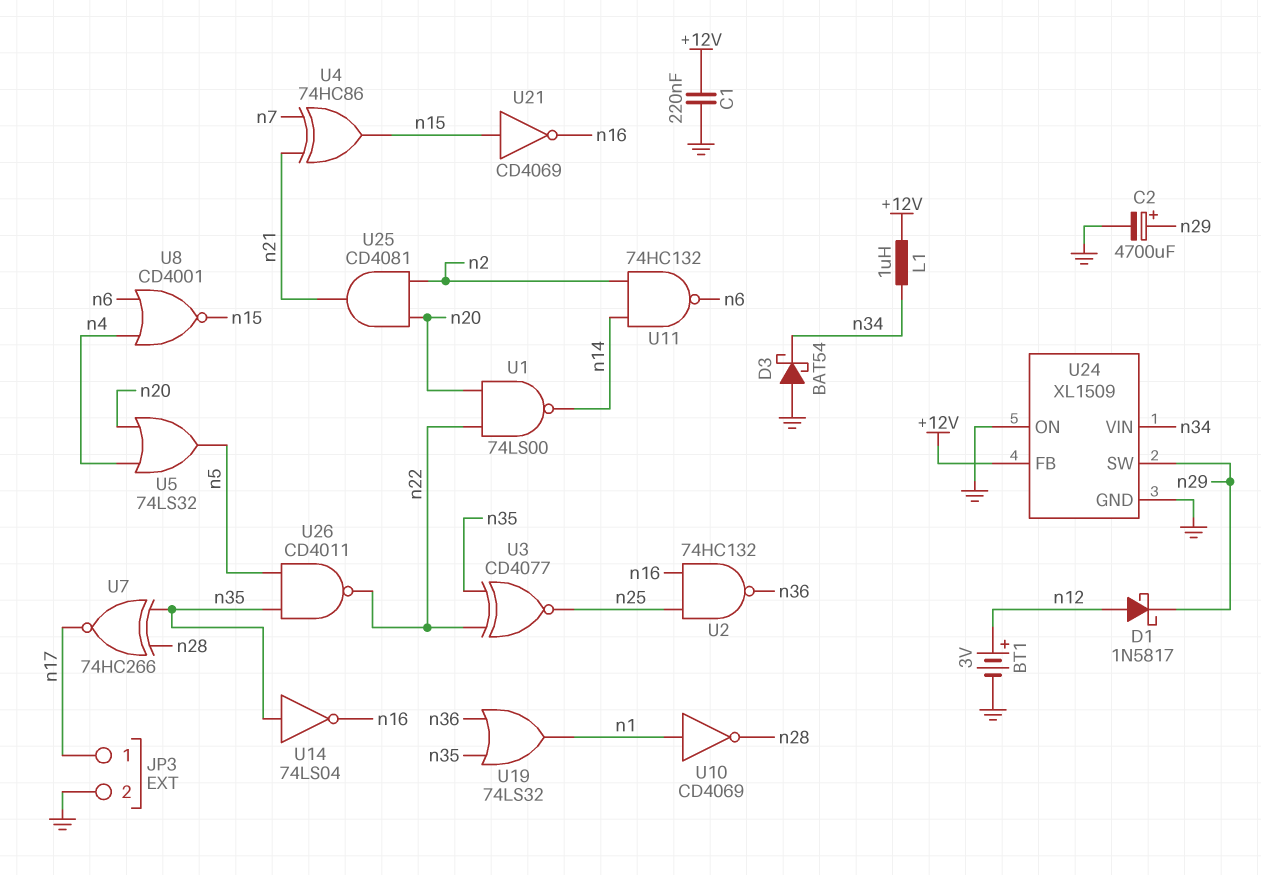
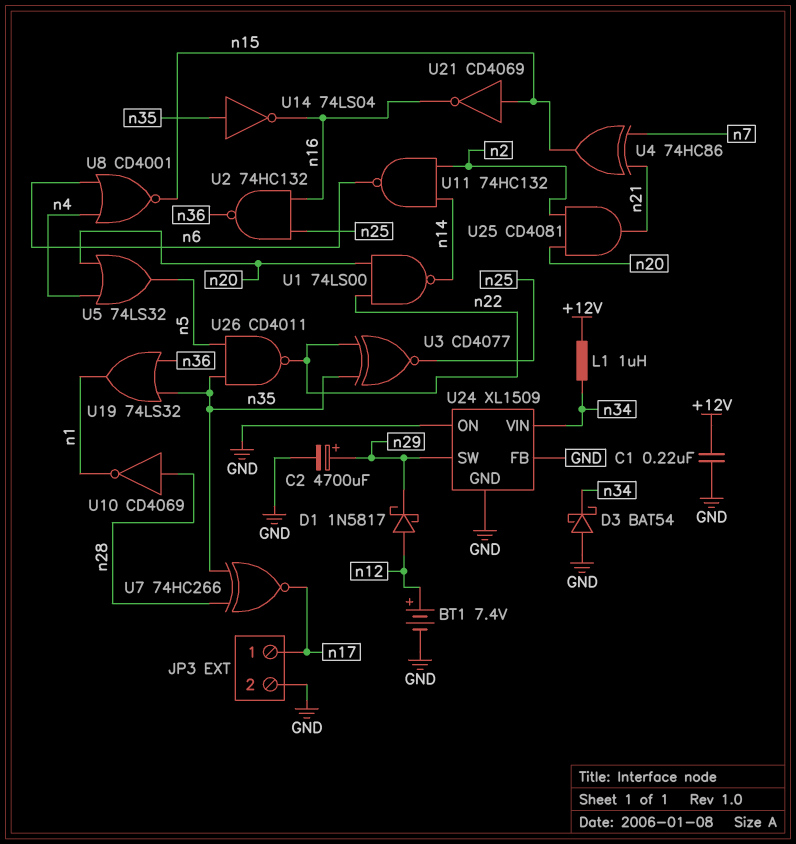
BT1: 3V (plus n12, minus GND) -> 7.4V (plus n12, minus GND)
U10: NOT CD4069 (in n1, out n28) -> NOT CD4069 (in n28, out n1)
U24 pin FB: +12V -> GND

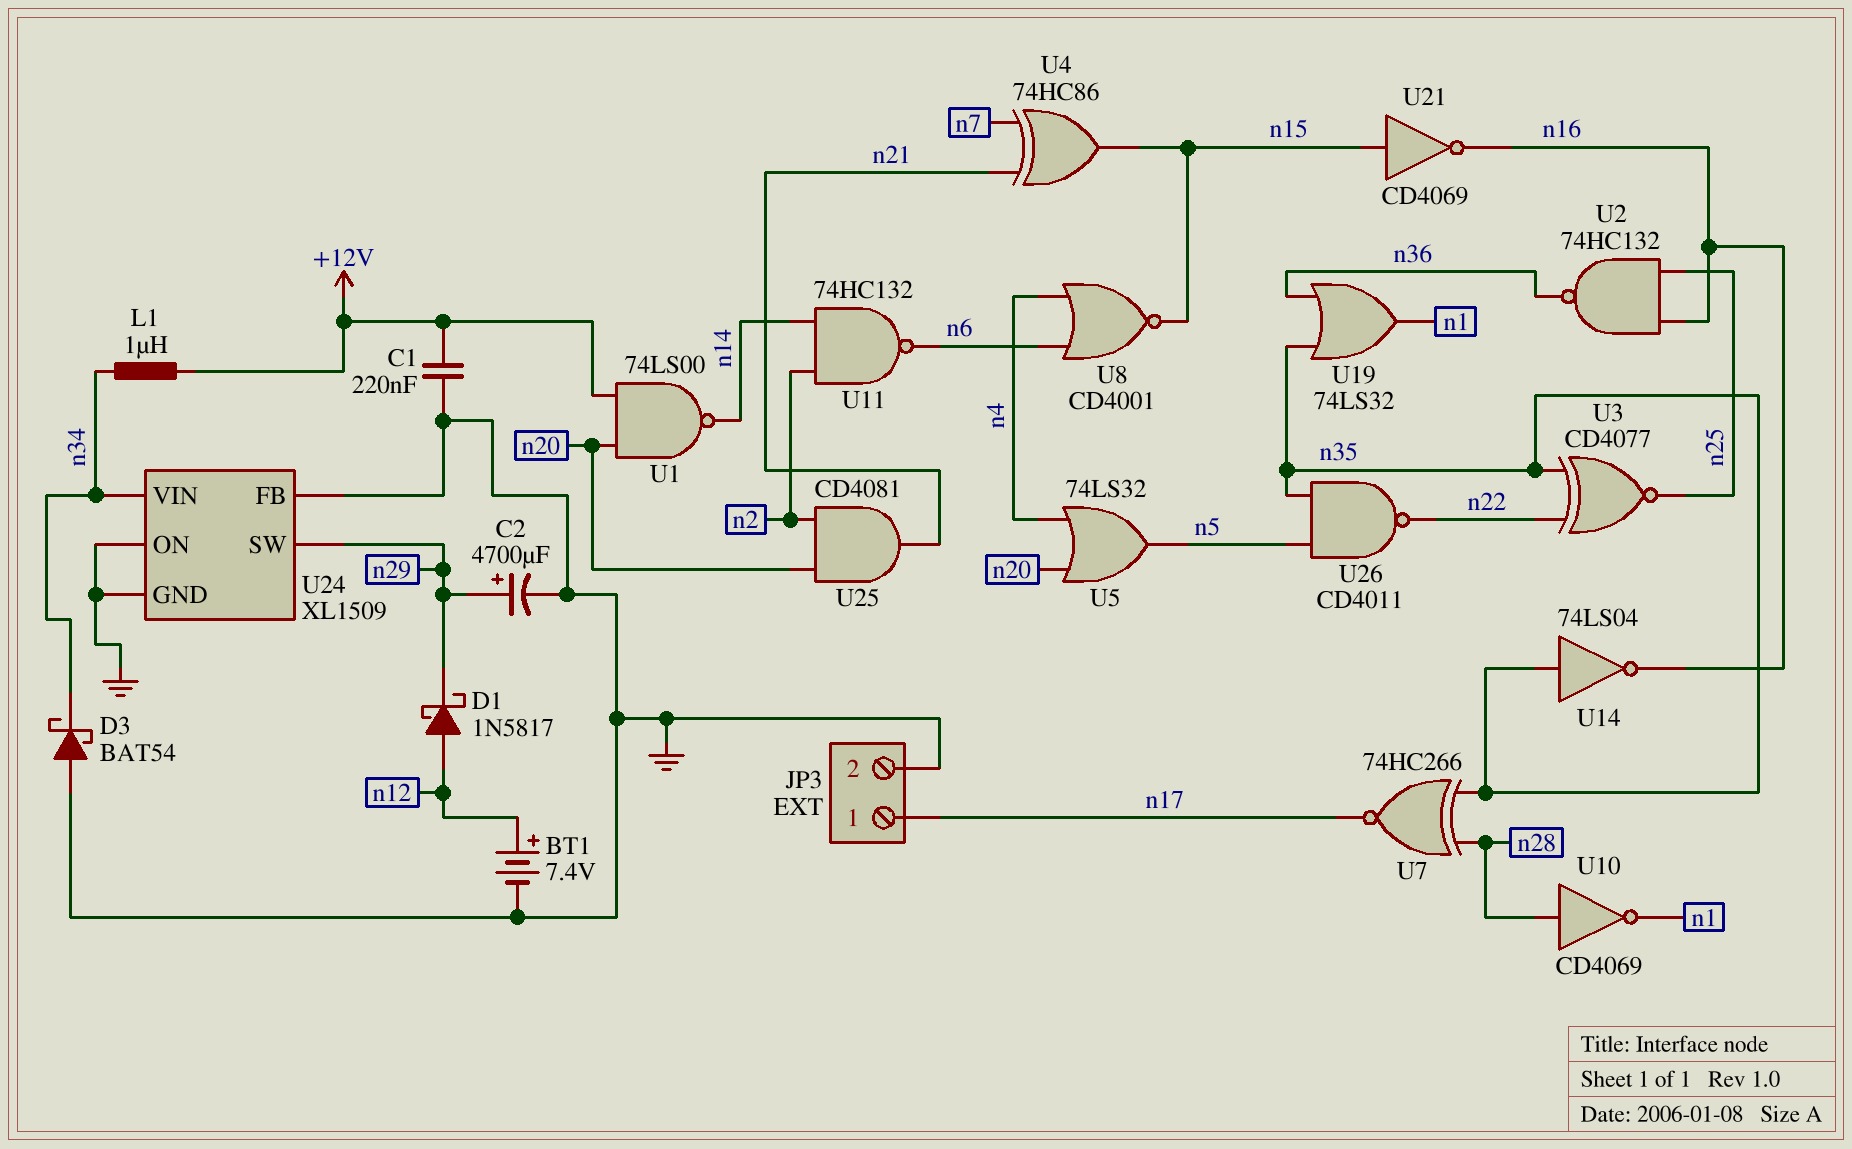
U1: NAND 74LS00 (in n20, in n22, out n14) -> NAND 74LS00 (in +12V, in n20, out n14)

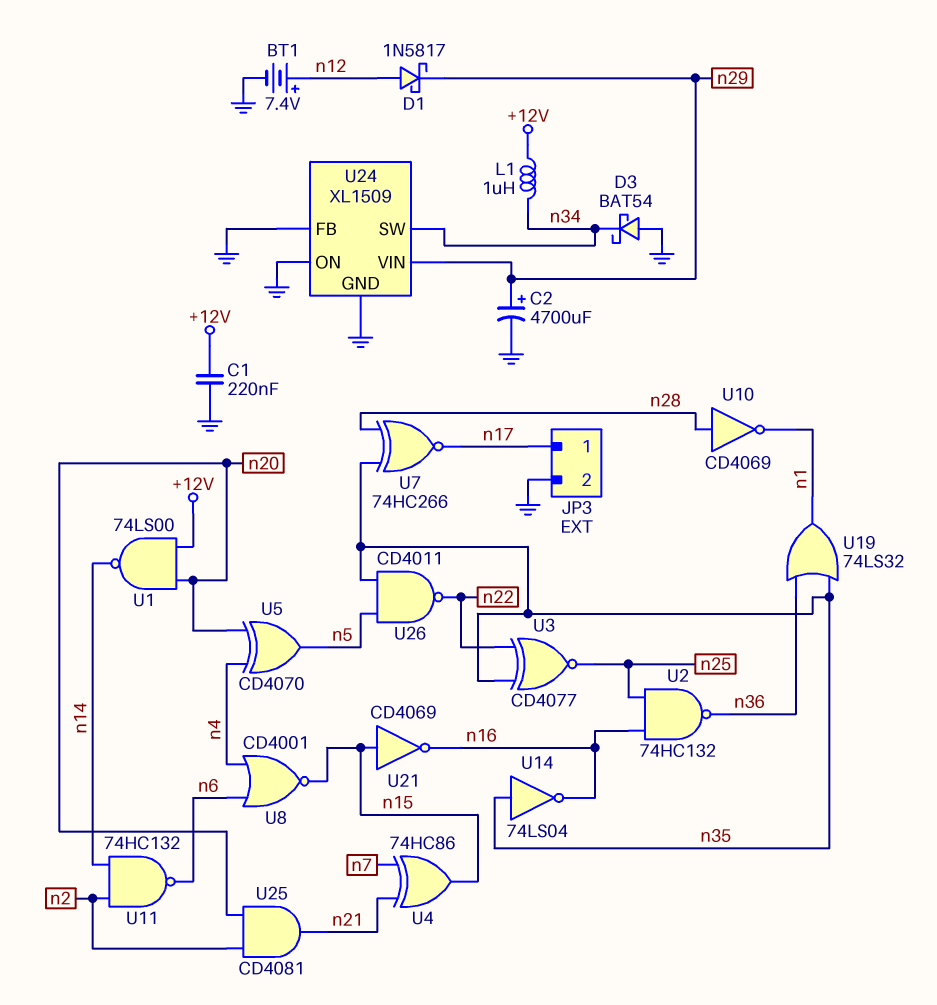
U5: OR 74LS32 (in n4, in n20, out n5) -> XOR CD4070 (in n4, in n20, out n5)
U24 pin SW: n29 -> n34
U24 pin VIN: n34 -> n29

